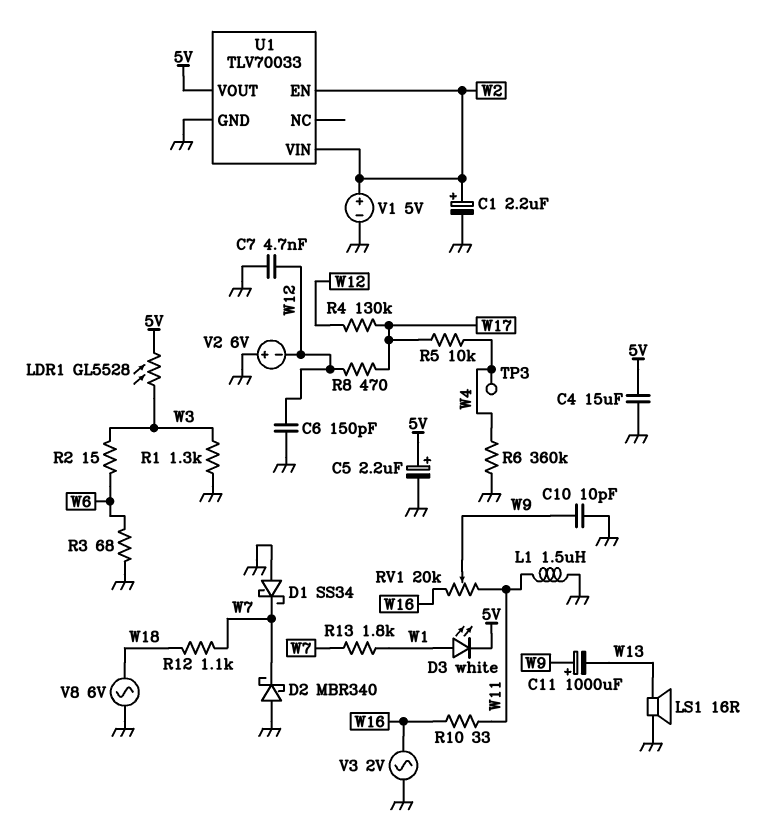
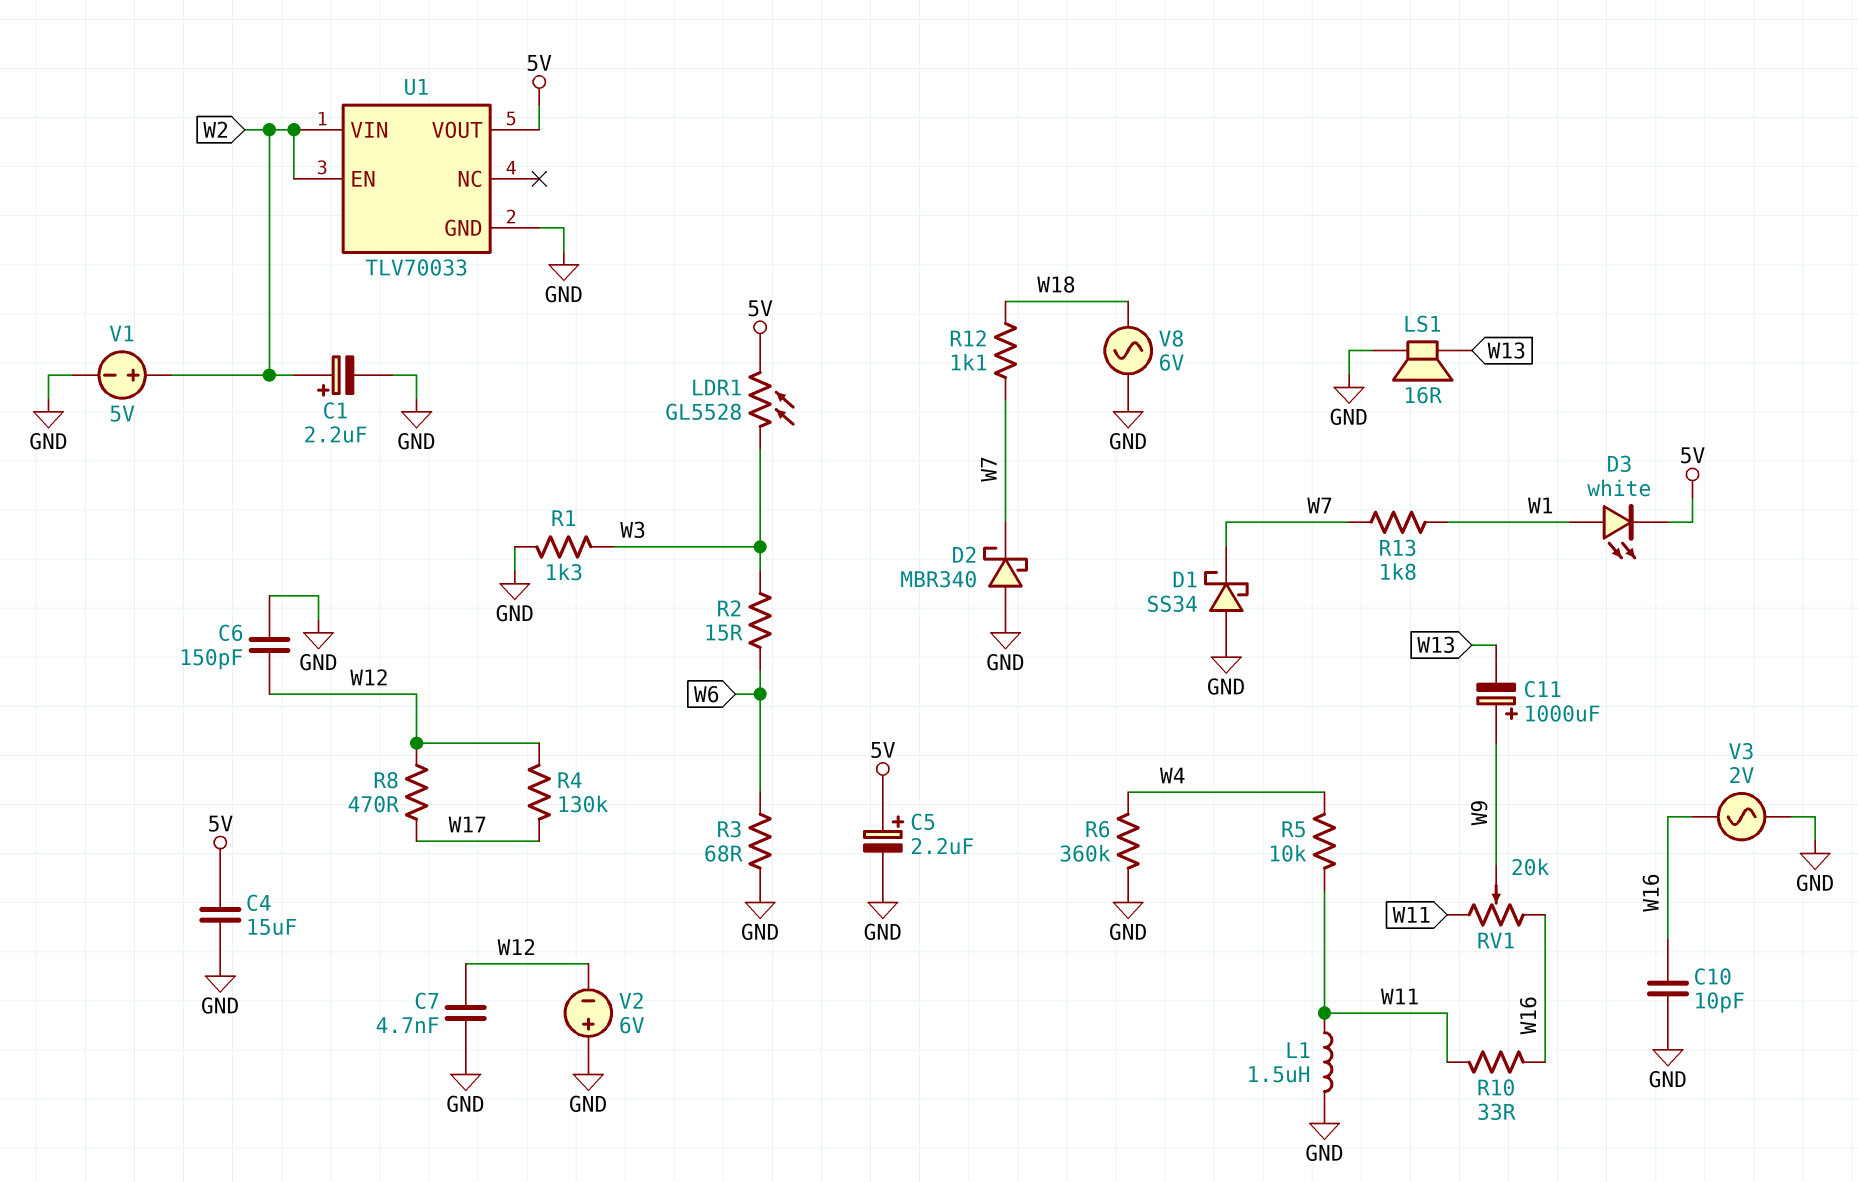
C10: 10pF (GND, W9) -> 10pF (GND, W16)
R5: 10k (W4, W17) -> 10k (W4, W11)
TP3: test point (W4) -> none

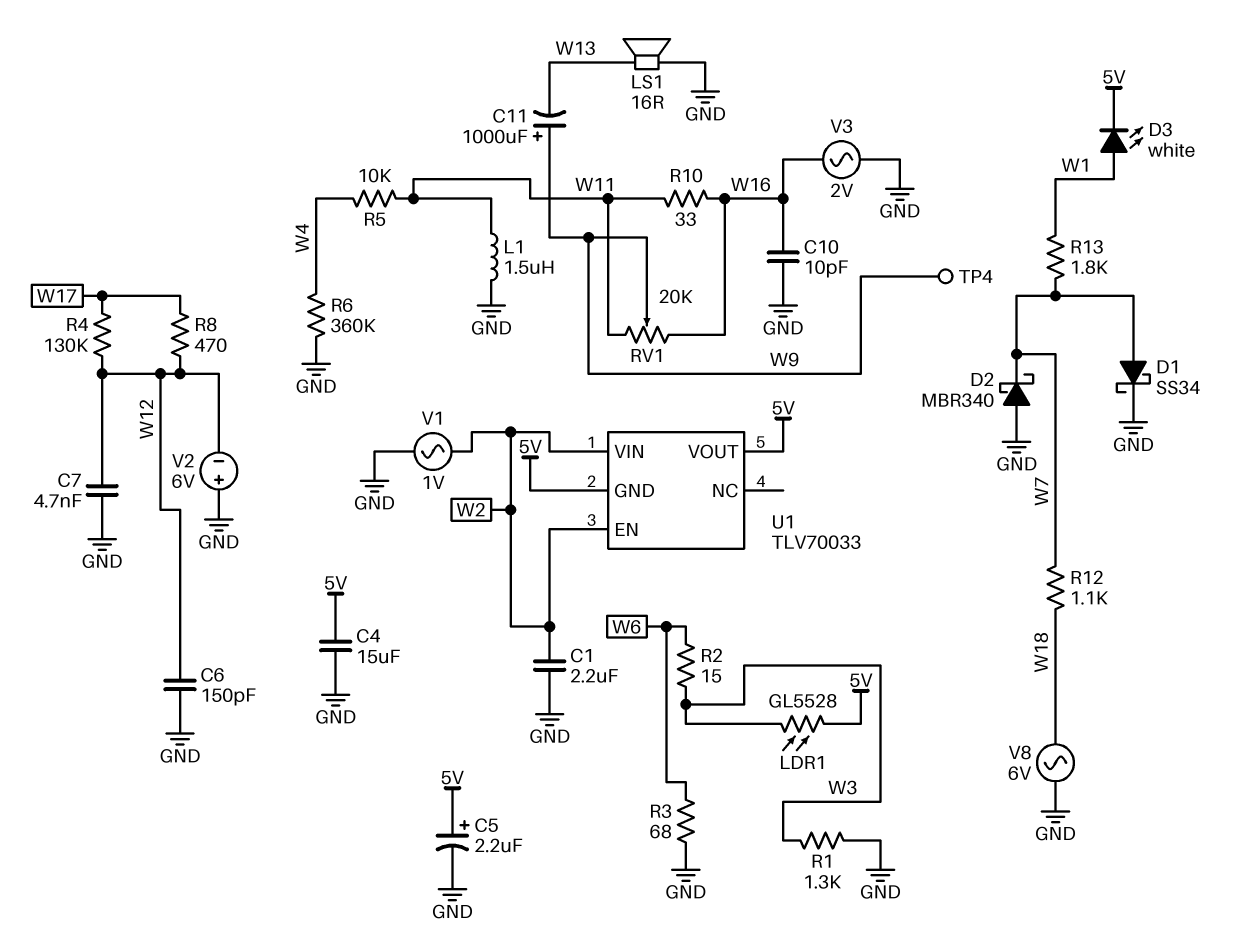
C1: 2.2uF (plus W2, minus GND) -> 2.2uF (GND, W2)
D1: schottky SS34 (A GND, K W7) -> schottky SS34 (A W7, K GND)
TP4: none -> test point (W9)
U1 pin GND: GND -> 5V
V1: 5V (plus W2, minus GND) -> AC 1V (GND, W2)

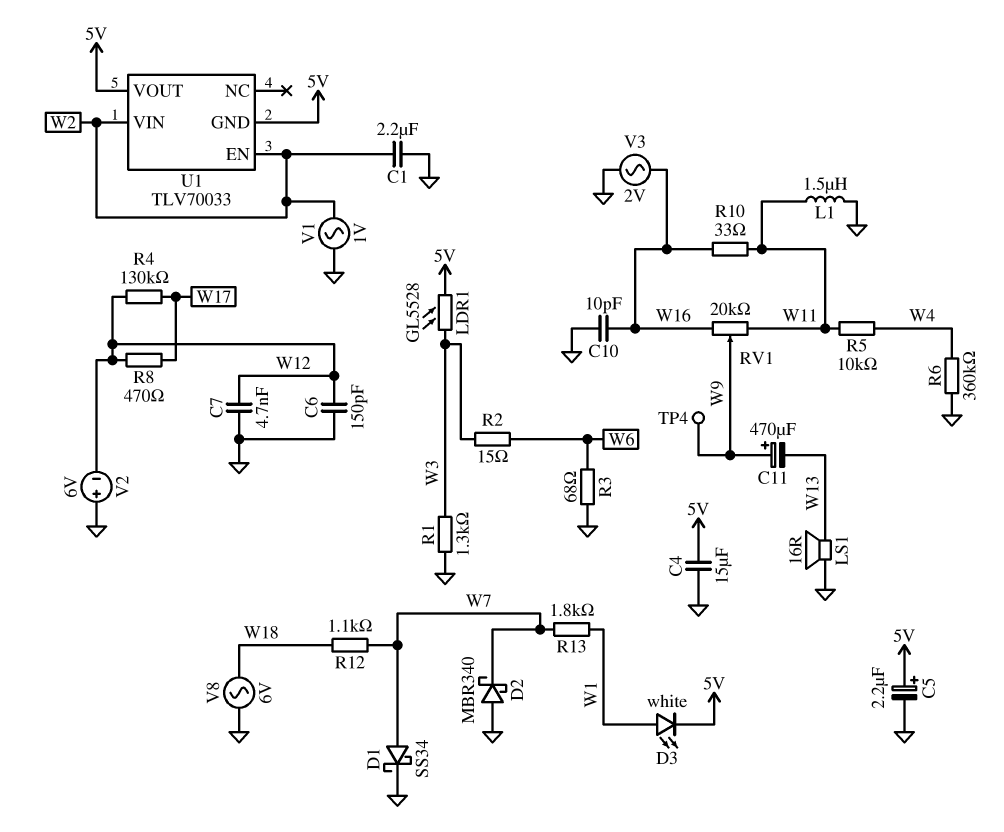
C11: 1000uF (plus W9, minus W13) -> 470uF (plus W9, minus W13)

